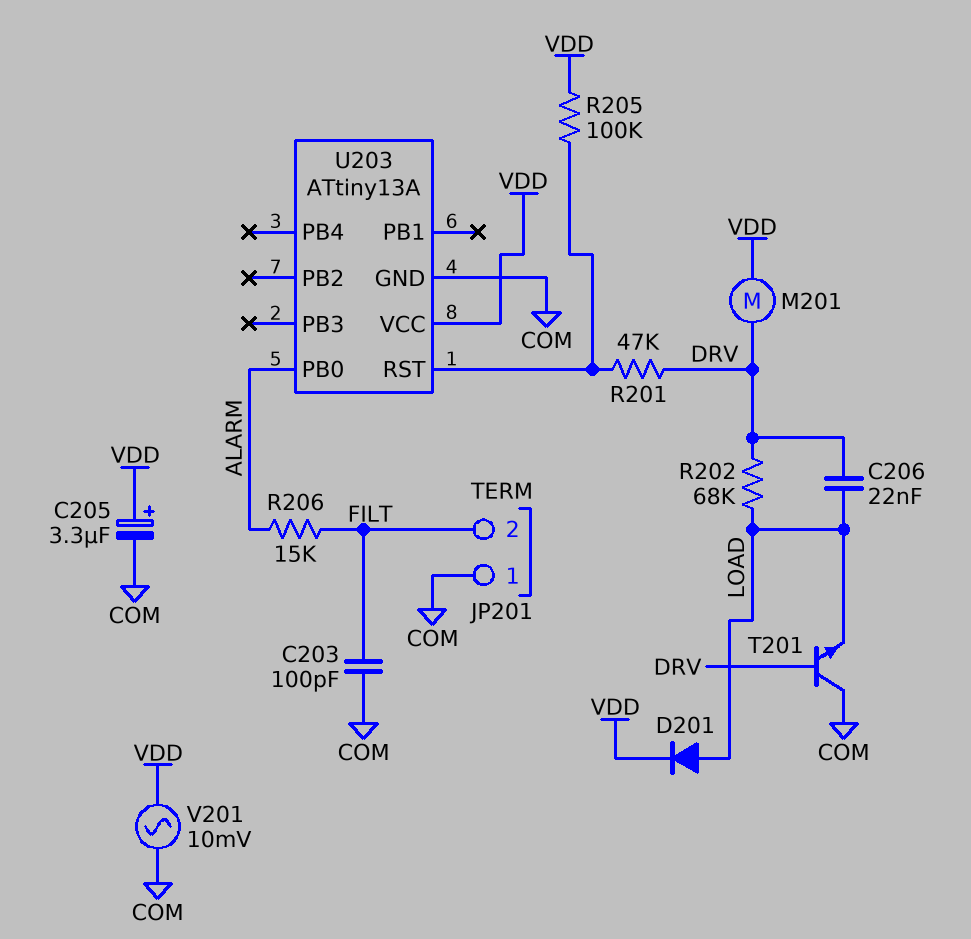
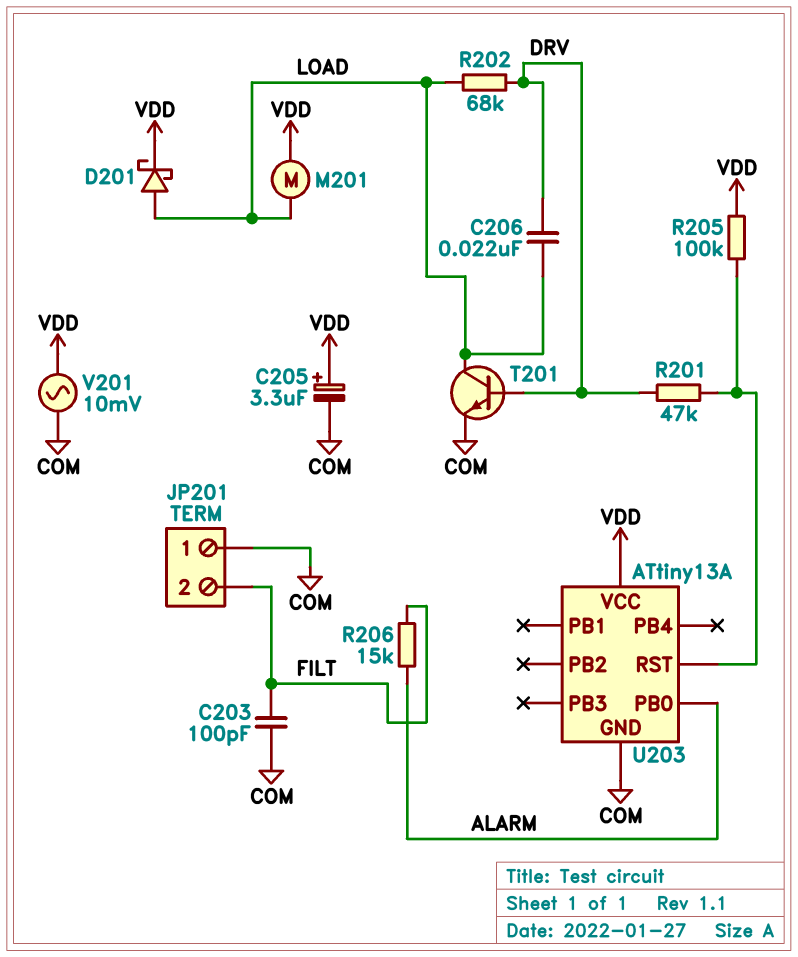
D201: diode (A LOAD, K VDD) -> schottky (A LOAD, K VDD)
M201: motor (DRV, VDD) -> motor (LOAD, VDD)
T201: NPN (B DRV, C COM, E LOAD) -> NPN (B DRV, C LOAD, E COM)

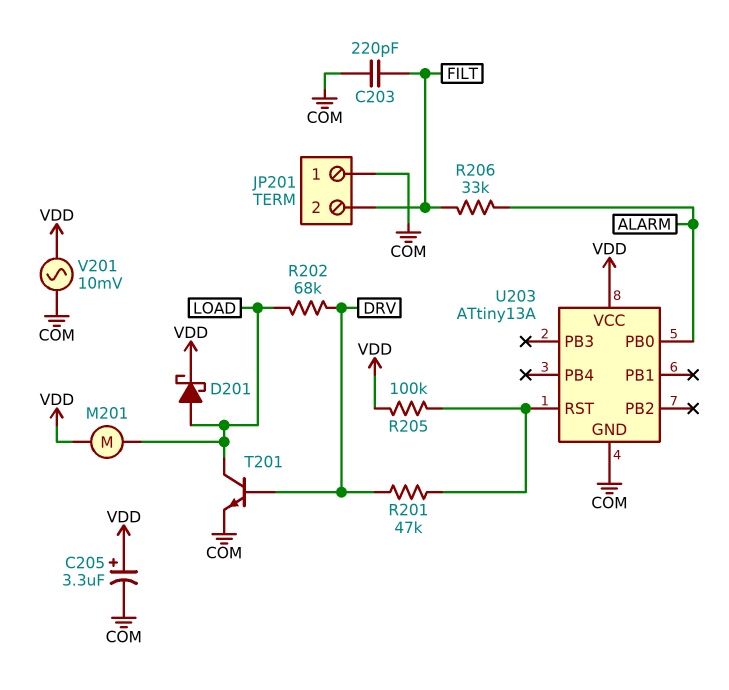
C203: 100pF (COM, FILT) -> 220pF (COM, FILT)
C206: 22nF (DRV, LOAD) -> none
R206: 15k (ALARM, FILT) -> 33k (ALARM, FILT)

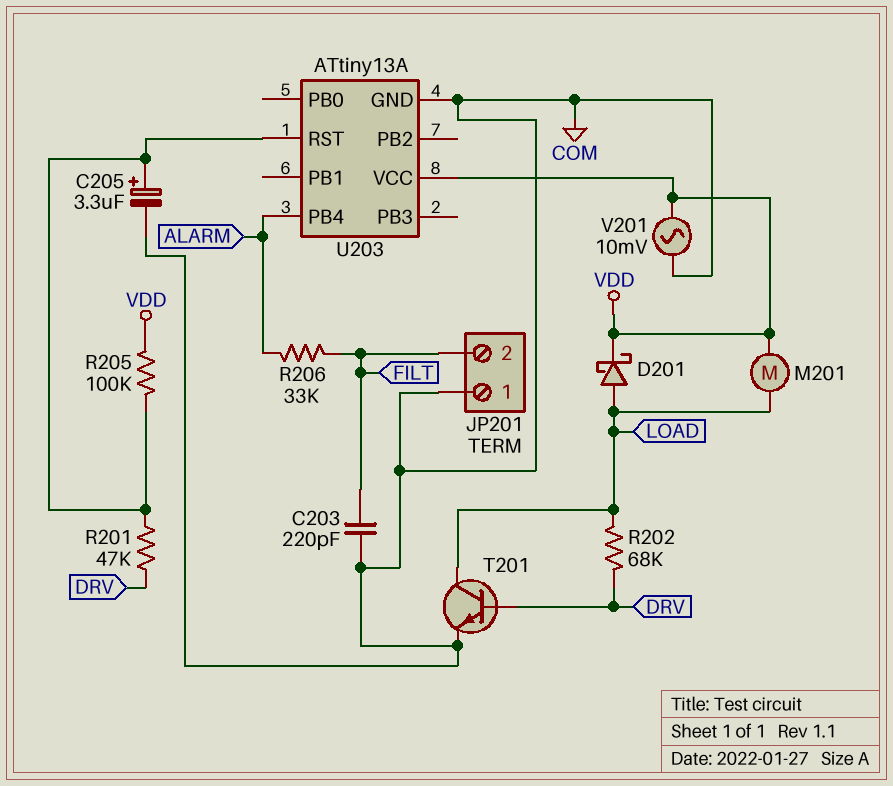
C205: 3.3uF (plus VDD, minus COM) -> 3.3uF (plus U203/RST, minus COM)
U203 pin PB0: ALARM -> none
U203 pin PB4: none -> ALARM

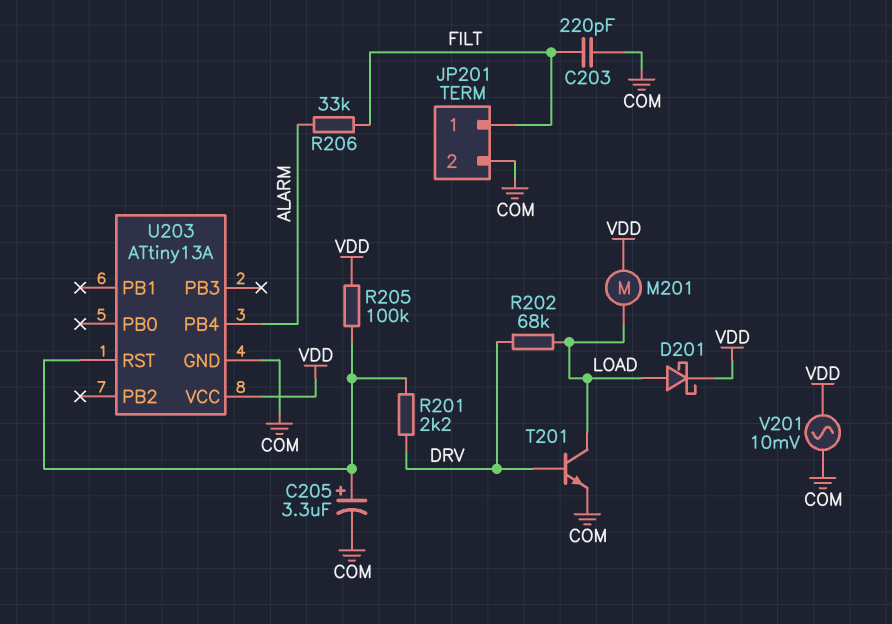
JP201 pin 1: COM -> FILT
JP201 pin 2: FILT -> COM
R201: 47k (DRV, U203/RST) -> 2.2k (DRV, U203/RST)

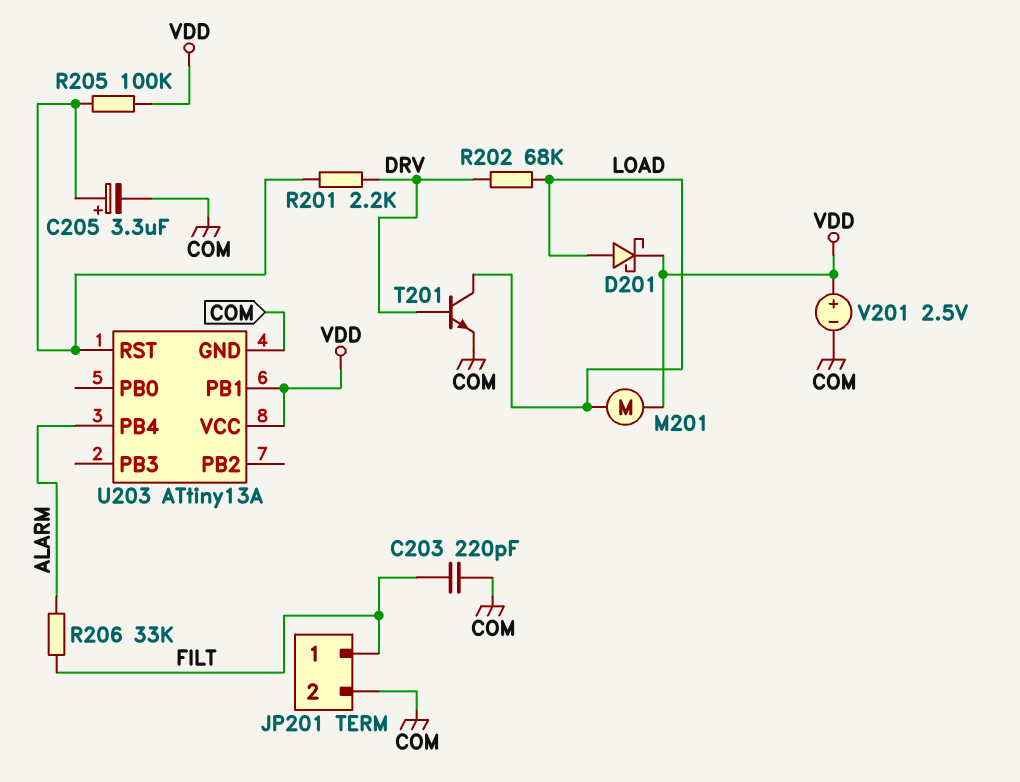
U203 pin PB1: none -> VDD
V201: AC 10mV (COM, VDD) -> 2.5V (plus VDD, minus COM)

